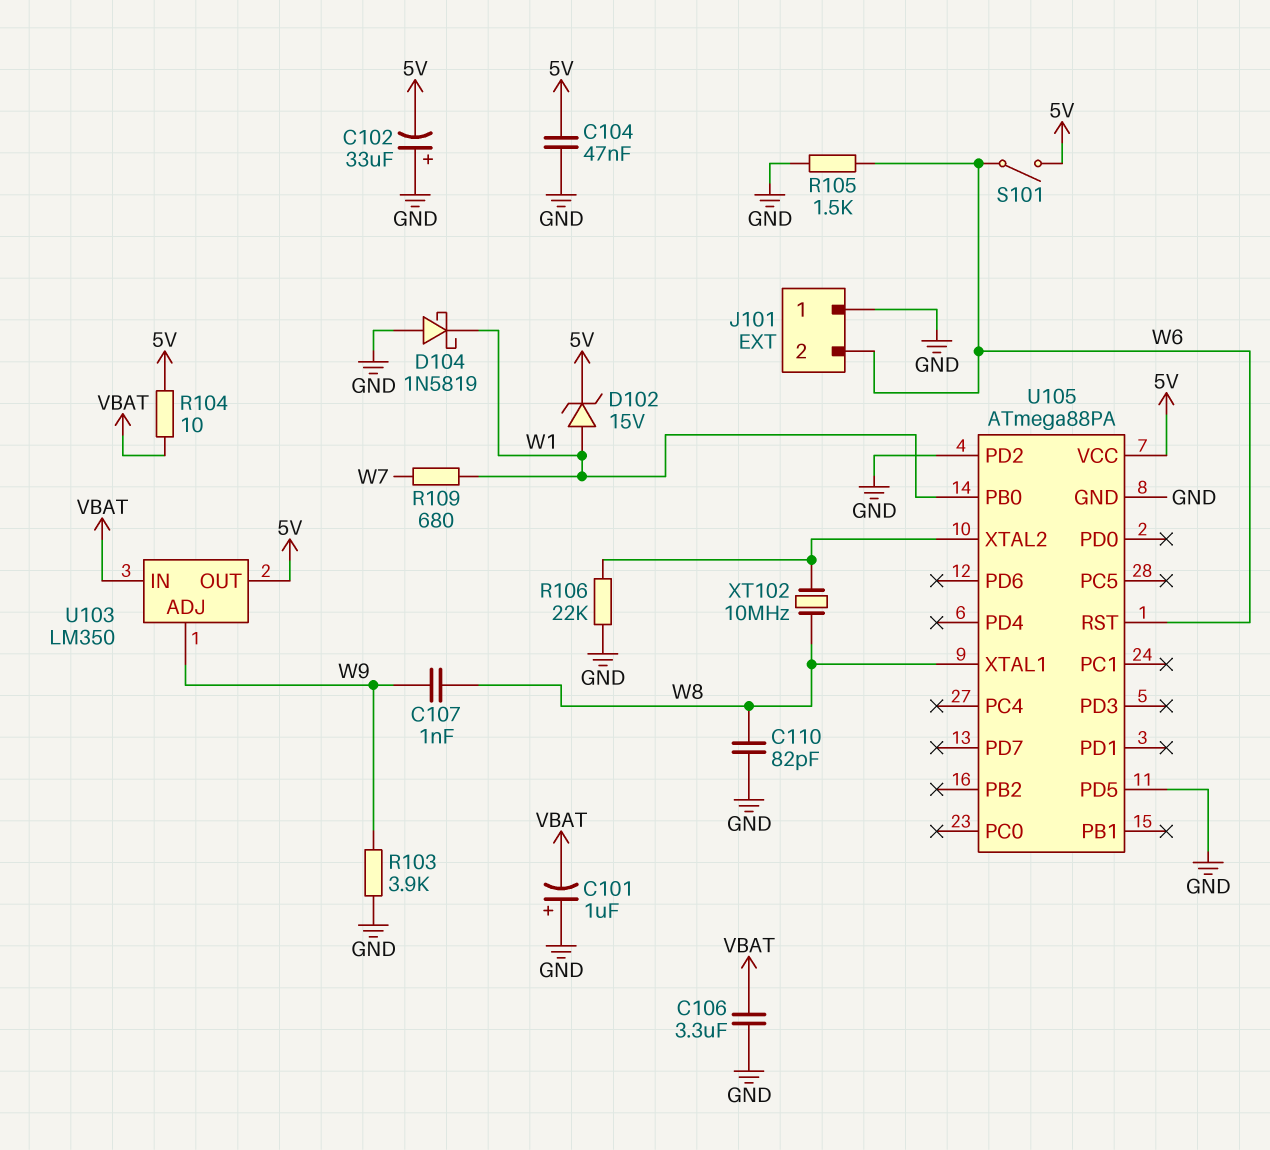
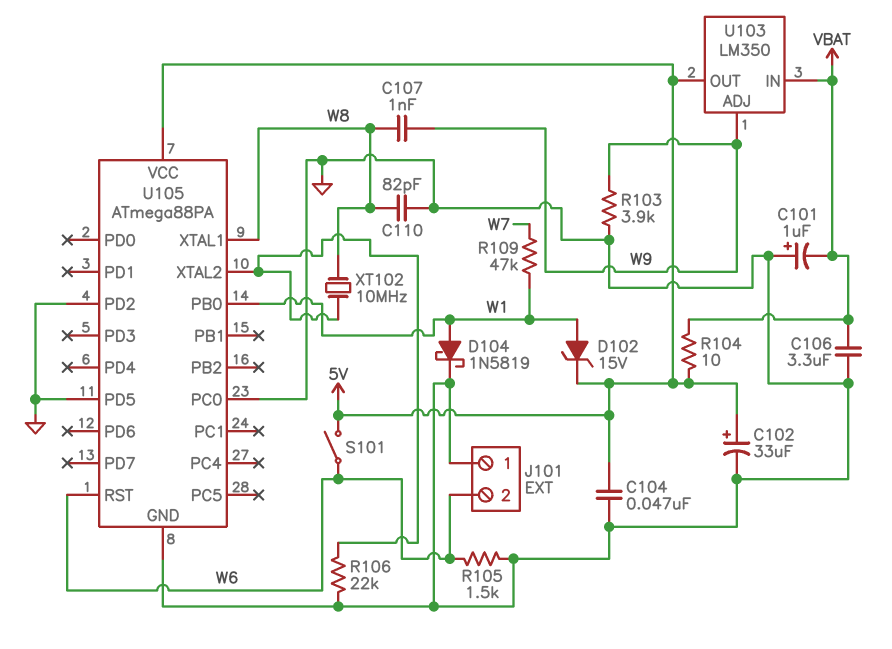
C102: 33uF (plus GND, minus 5V) -> 33uF (plus 5V, minus GND)
D104: schottky 1N5819 (A GND, K W1) -> schottky 1N5819 (A W1, K GND)
R109: 680 (W1, W7) -> 47k (W1, W7)
U105 pin PC0: none -> GND

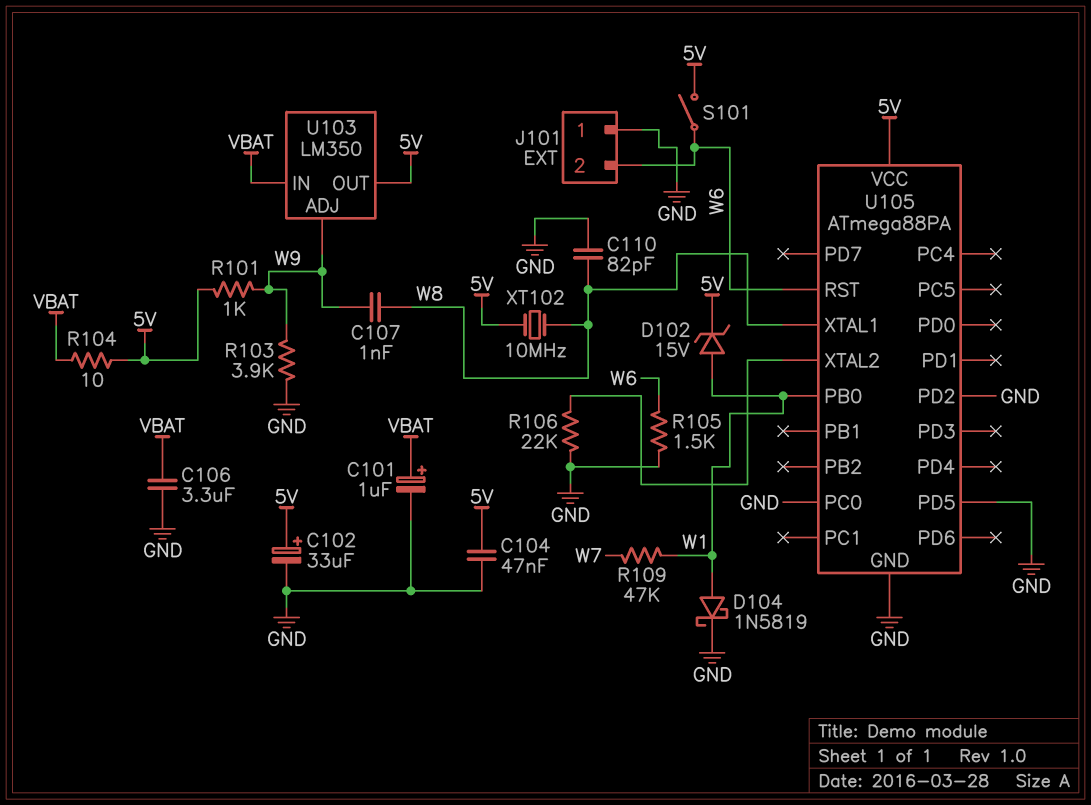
C101: 1uF (plus GND, minus VBAT) -> 1uF (plus VBAT, minus GND)
R101: none -> 1k (5V, W9)
XT102: 10MHz (U105/XTAL2, W8) -> 10MHz (5V, W8)

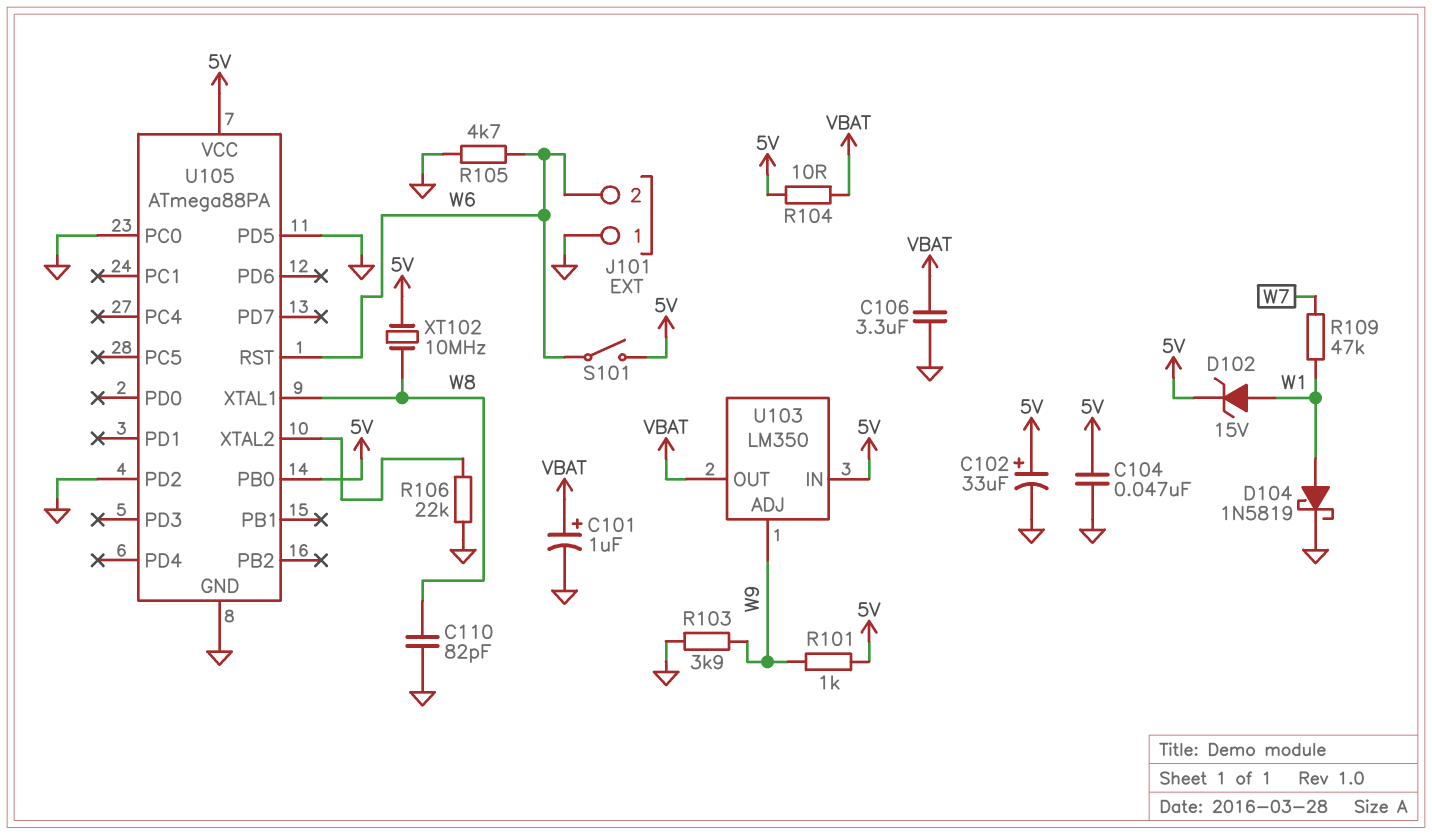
C107: 1nF (W8, W9) -> none
R105: 1.5k (GND, W6) -> 4.7k (GND, W6)
U103 pin IN: VBAT -> 5V
U103 pin OUT: 5V -> VBAT
U105 pin PB0: W1 -> 5V

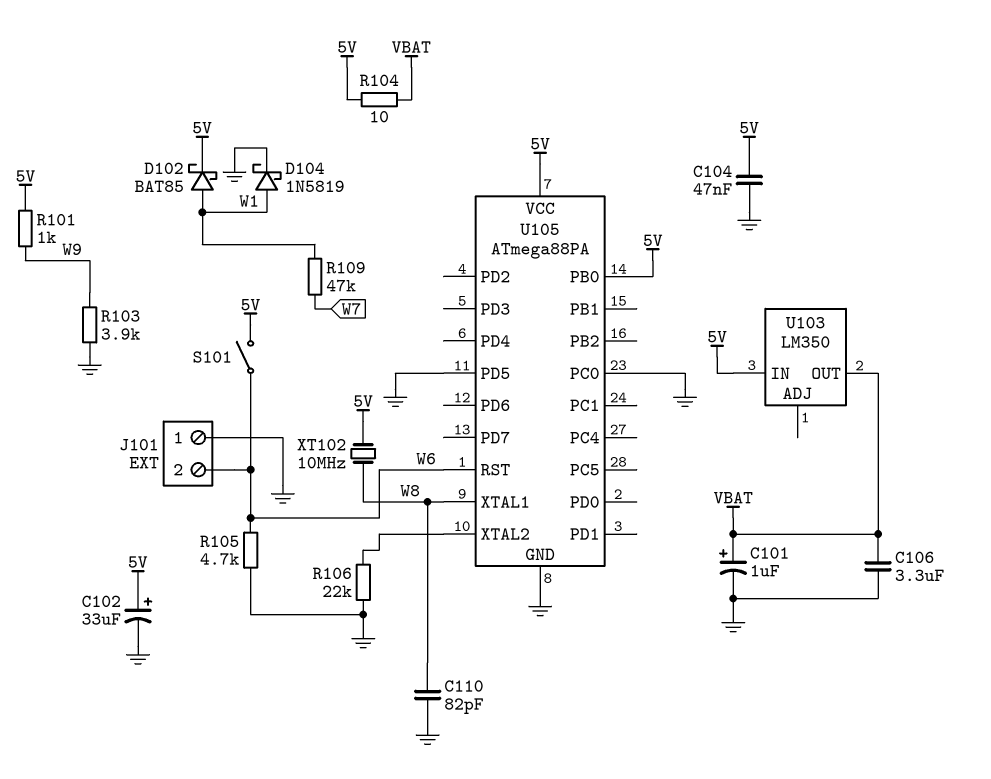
D102: zener 15V (A W1, K 5V) -> schottky BAT85 (A W1, K 5V)
U103 pin ADJ: W9 -> none
U105 pin PD2: GND -> none

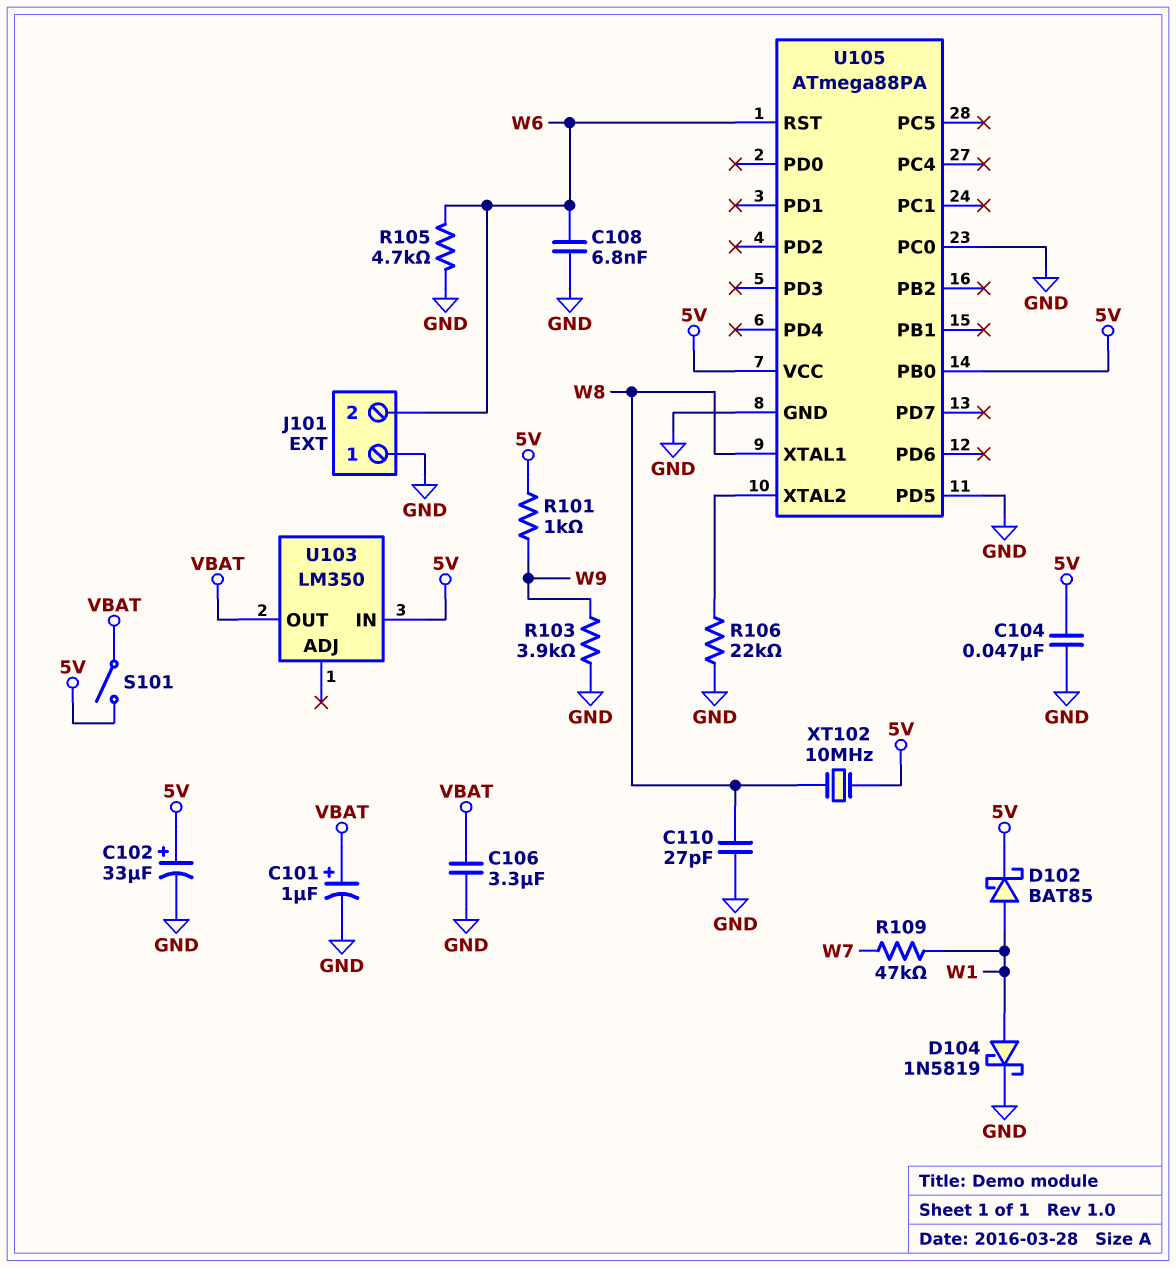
C108: none -> 6.8nF (GND, W6)
C110: 82pF (GND, W8) -> 27pF (GND, W8)
R104: 10 (5V, VBAT) -> none
S101: switch (5V, W6) -> switch (5V, VBAT)

